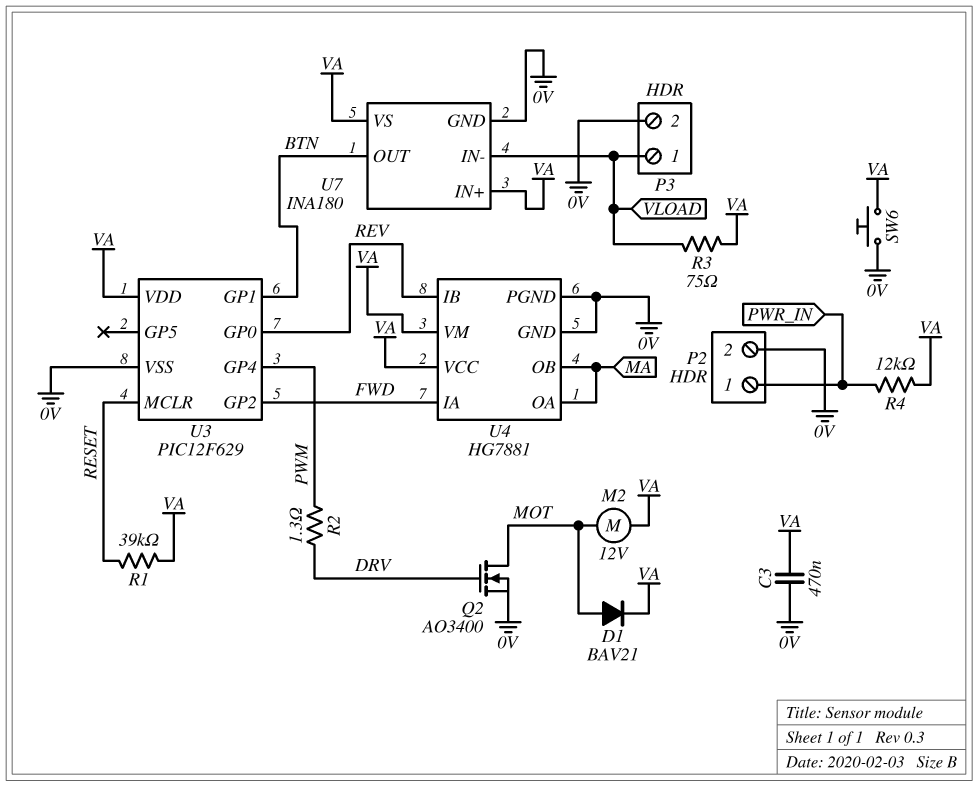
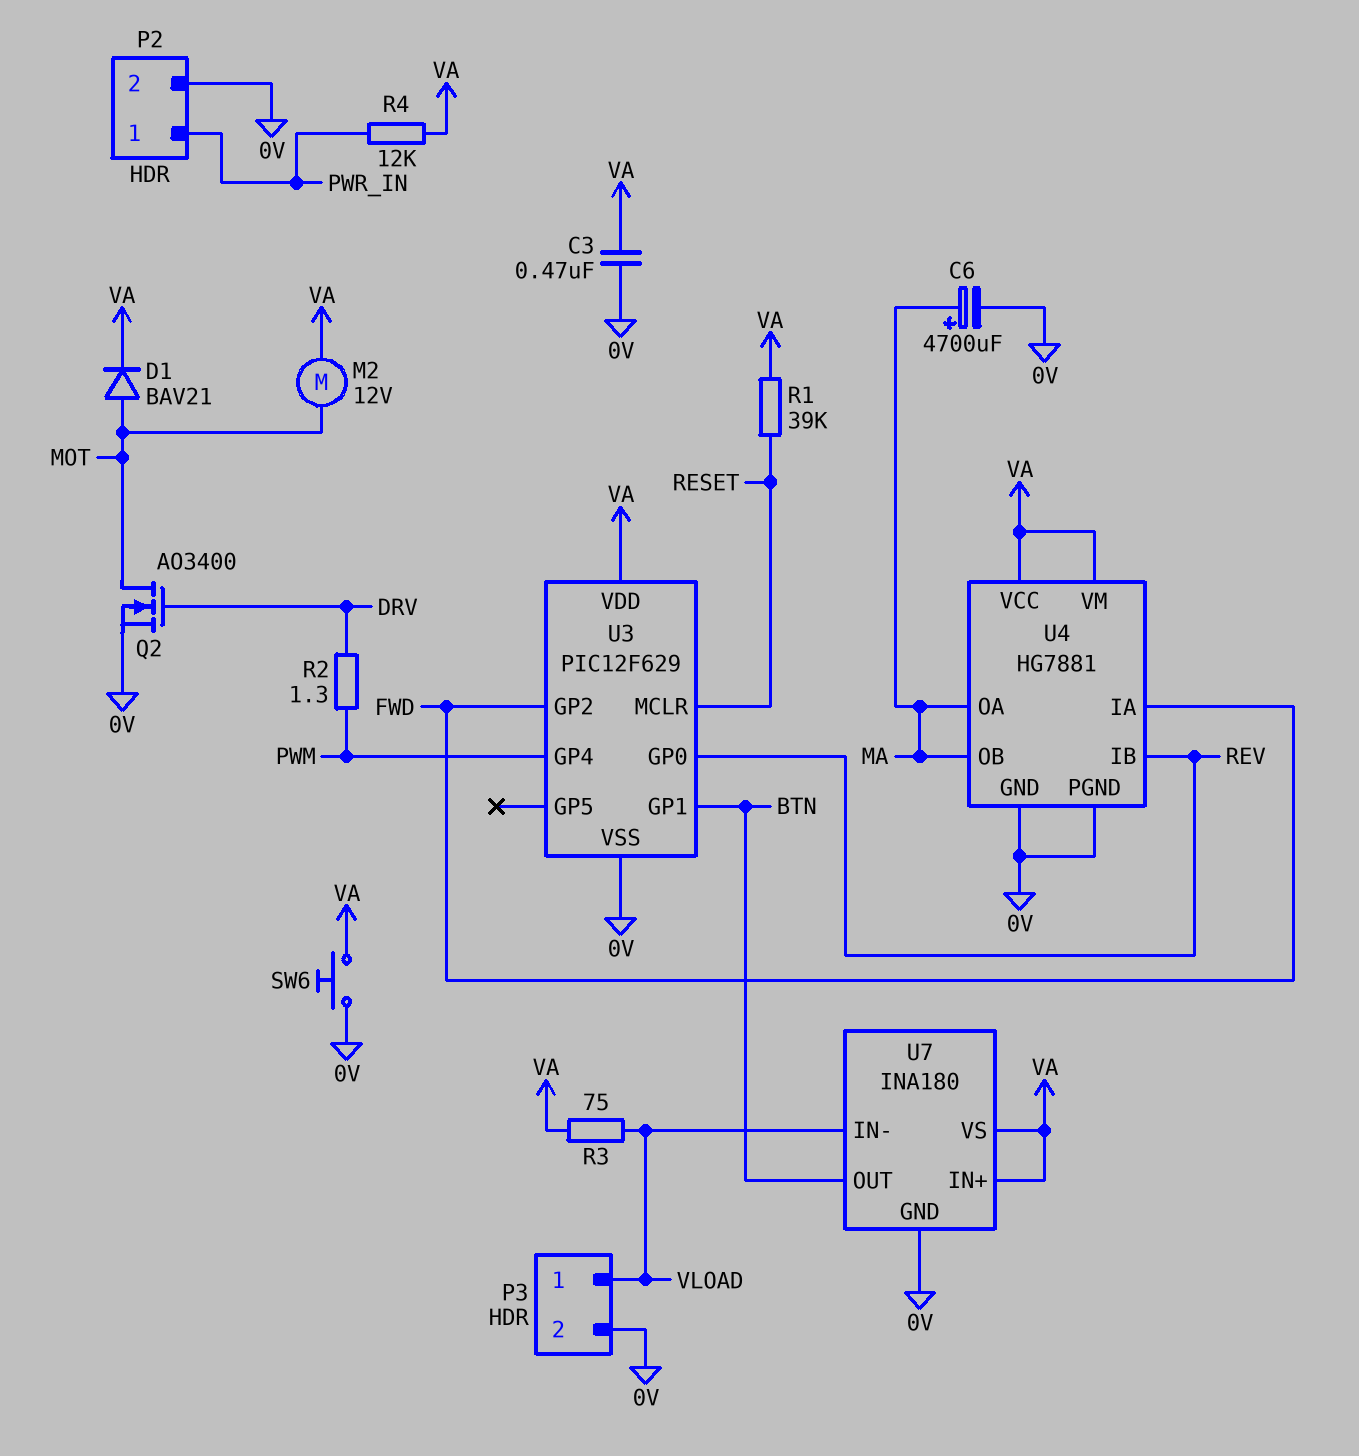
C6: none -> 4700uF (plus MA, minus 0V)

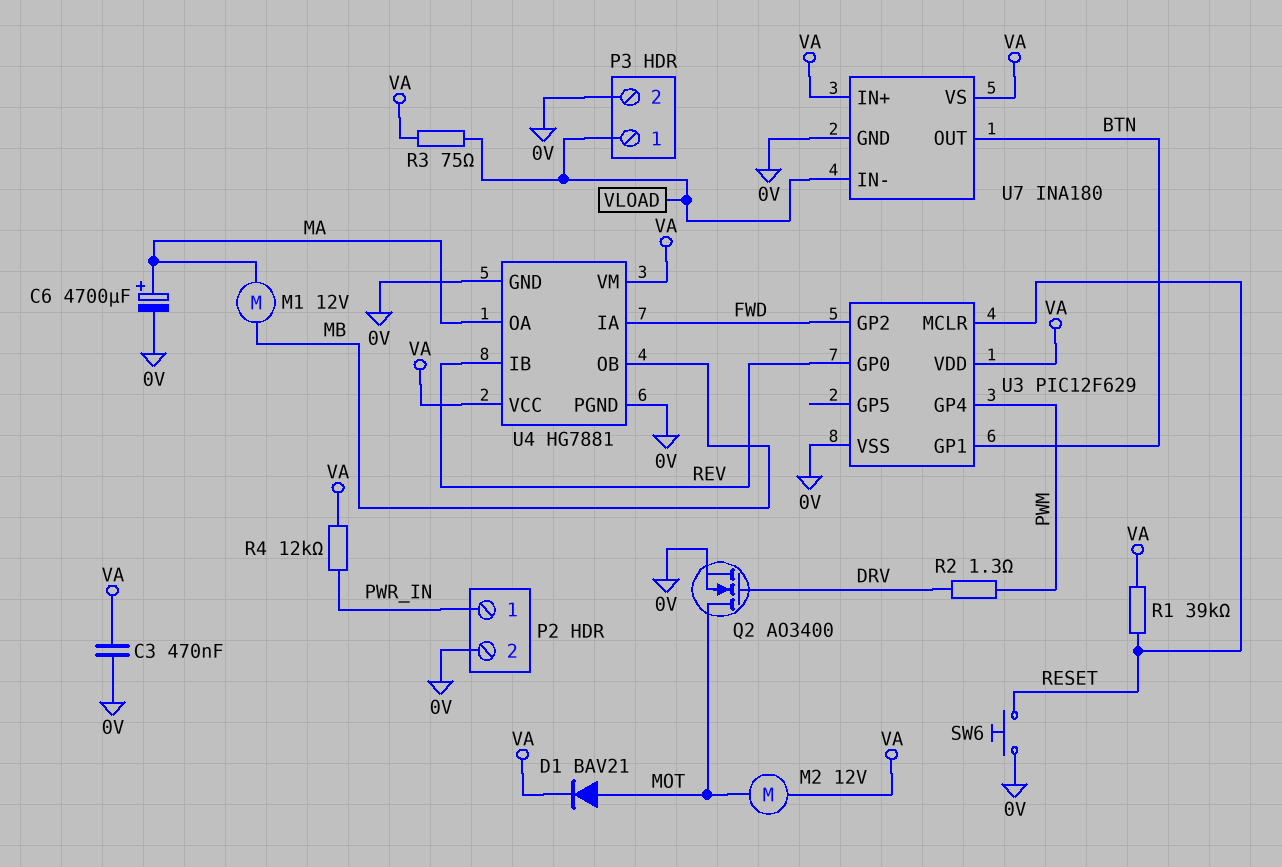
M1: none -> motor 12V (MA, MB)
SW6: button (0V, VA) -> button (0V, RESET)
U4 pin OB: MA -> MB

